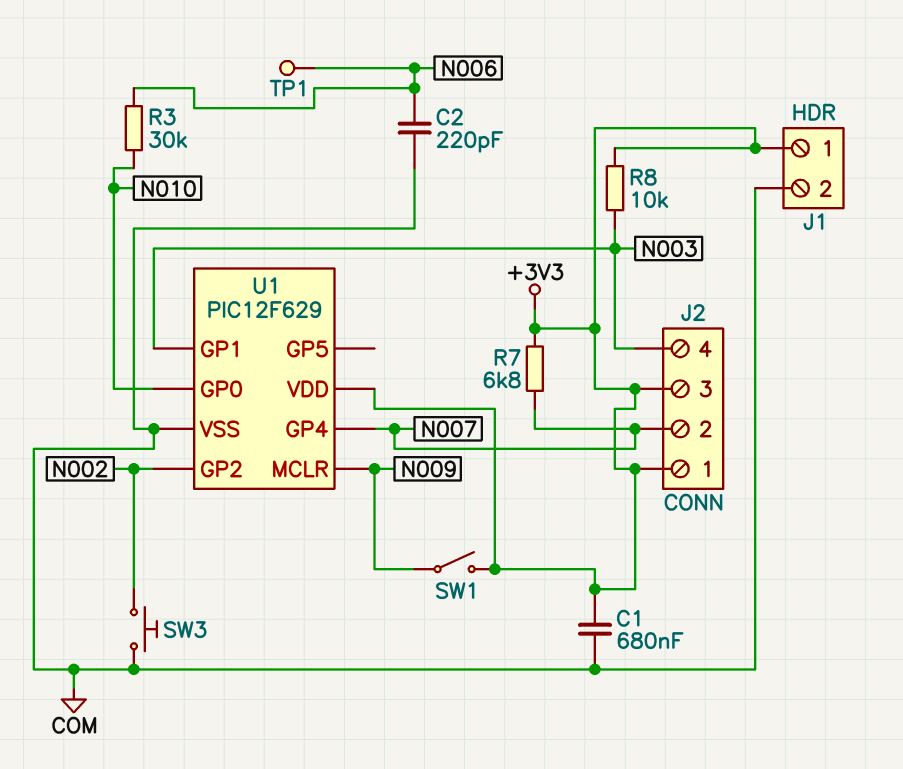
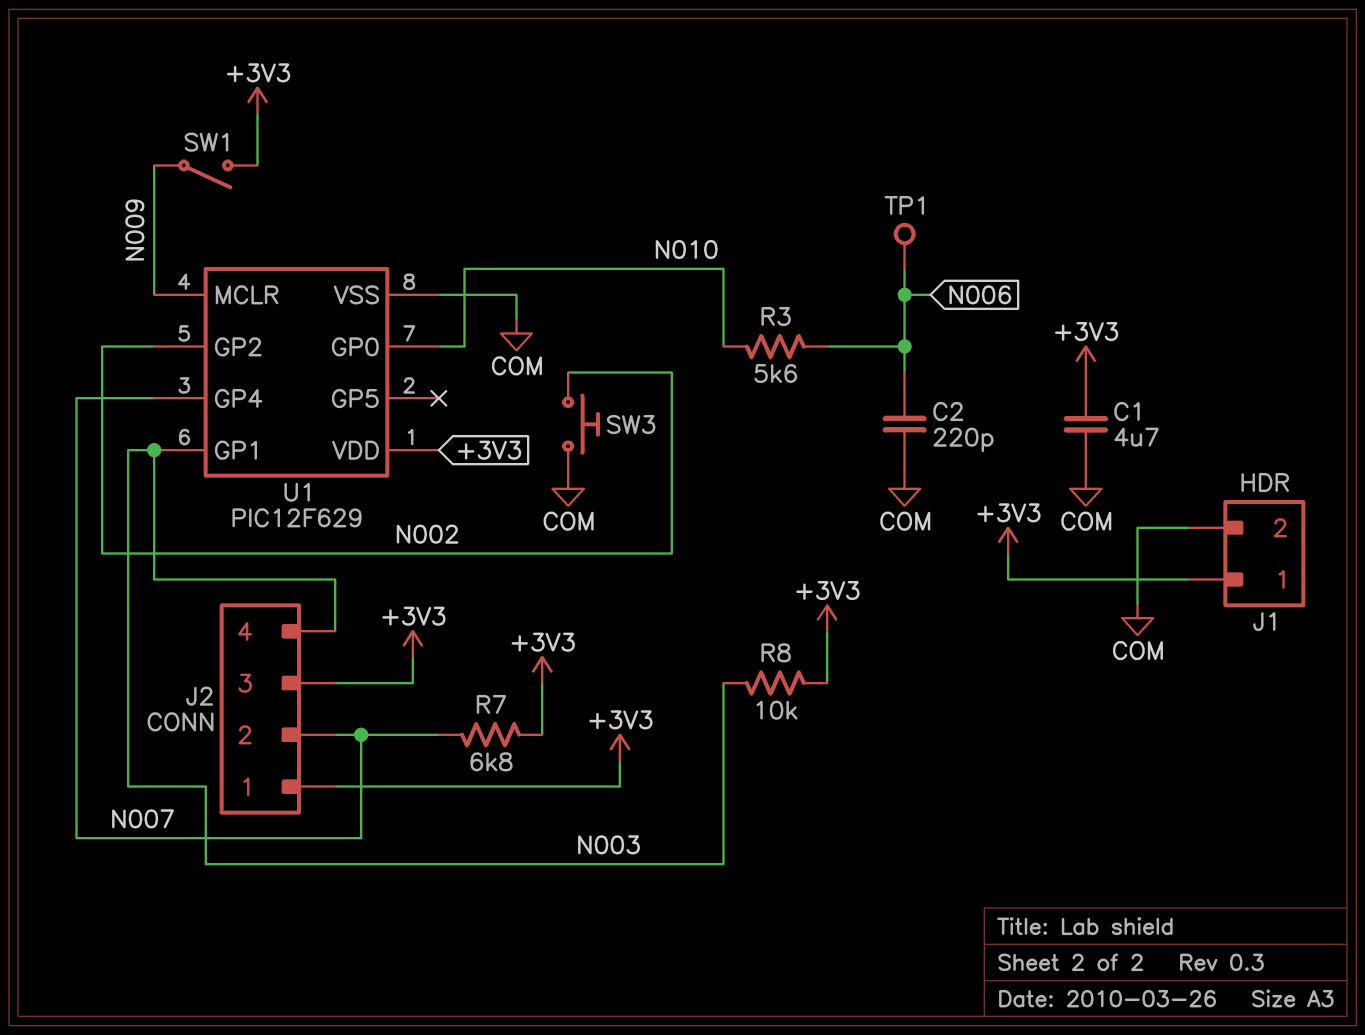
C1: 680nF (+3V3, COM) -> 4.7uF (+3V3, COM)
R3: 30k (N006, N010) -> 5.6k (N006, N010)

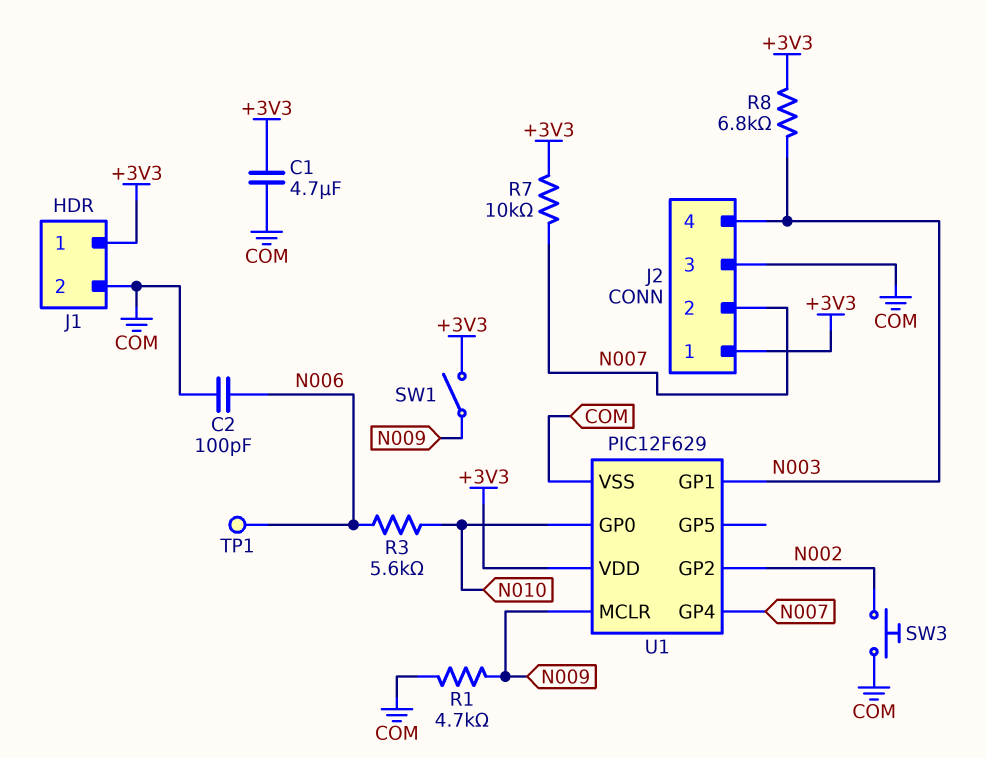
C2: 220pF (COM, N006) -> 100pF (COM, N006)
J2 pin 3: +3V3 -> COM
R1: none -> 4.7k (COM, N009)
R7: 6.8k (+3V3, N007) -> 10k (+3V3, N007)
R8: 10k (+3V3, N003) -> 6.8k (+3V3, N003)

